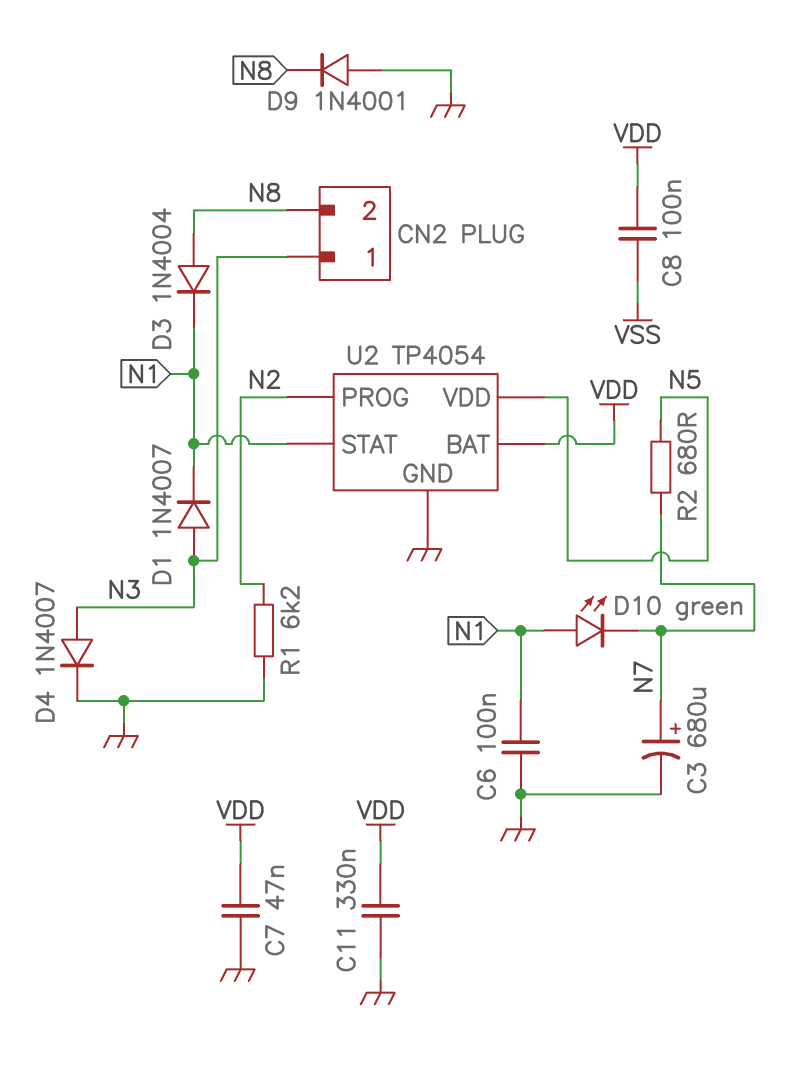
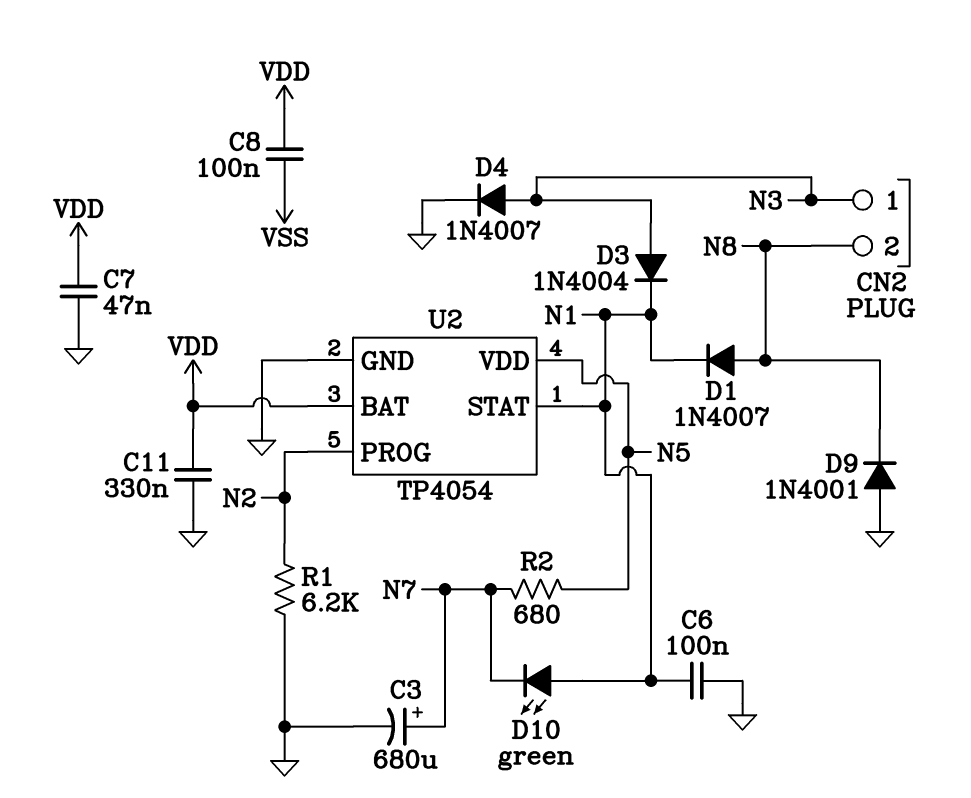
D1: diode 1N4007 (A N3, K N1) -> diode 1N4007 (A N8, K N1)
D3: diode 1N4004 (A N8, K N1) -> diode 1N4004 (A N3, K N1)

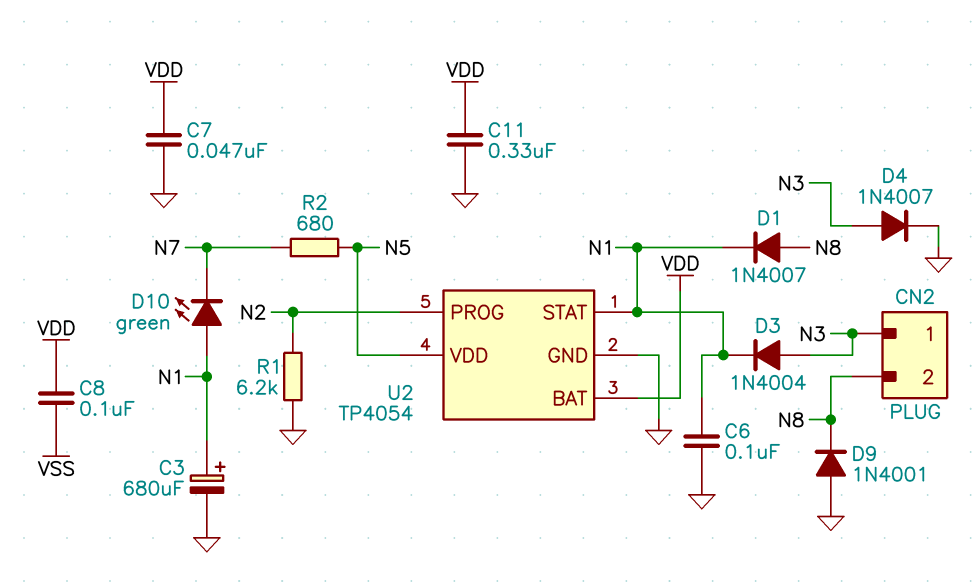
C3: 680uF (plus N7, minus GND) -> 680uF (plus N1, minus GND)

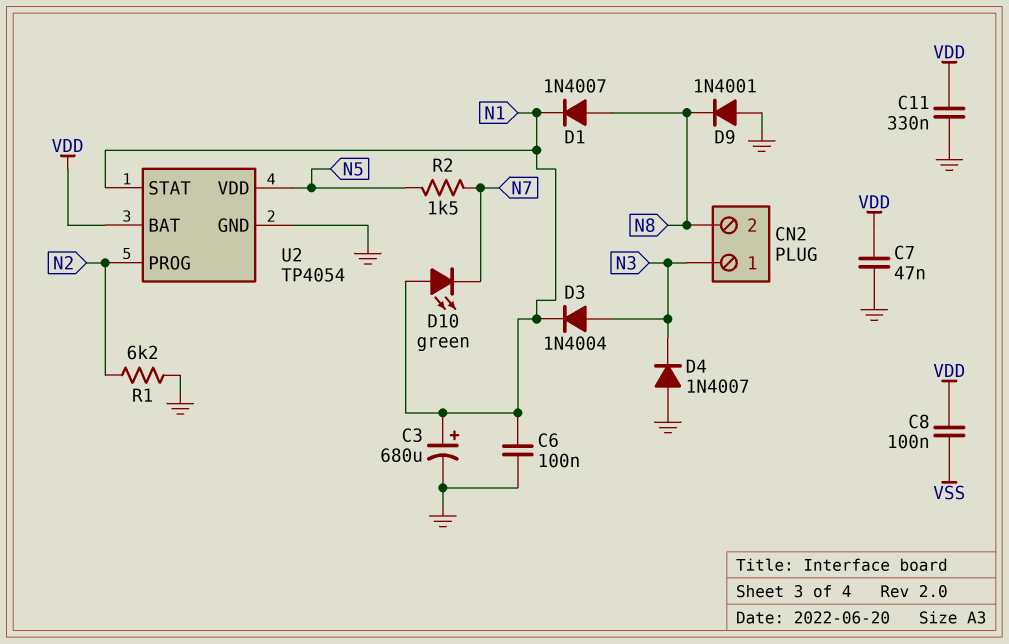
D4: diode 1N4007 (A N3, K GND) -> diode 1N4007 (A GND, K N3)
R2: 680 (N5, N7) -> 1.5k (N5, N7)

